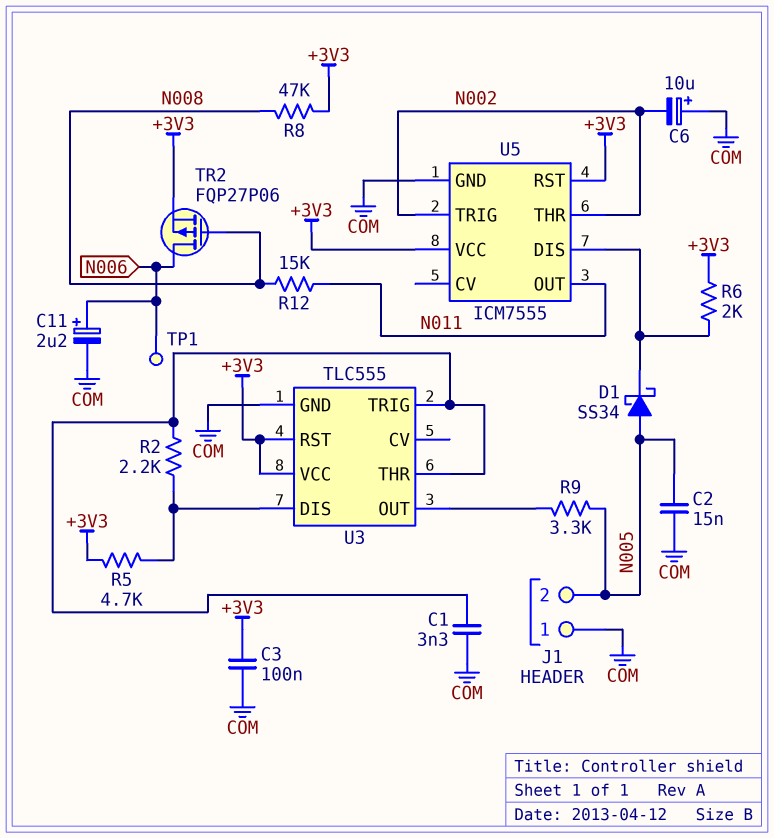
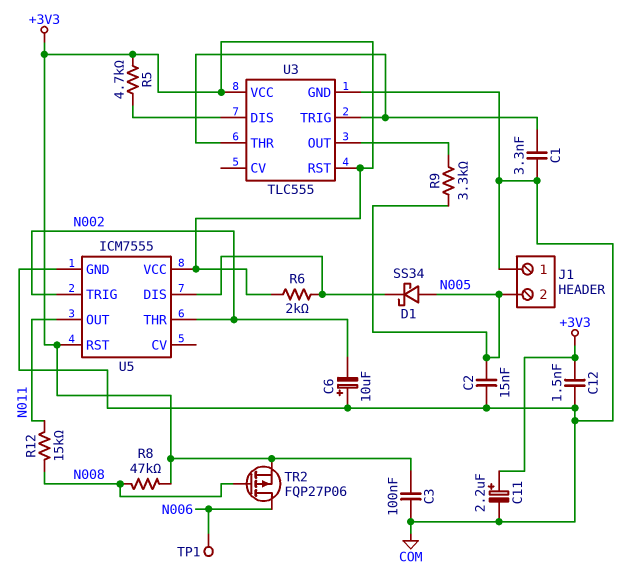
C11: 2.2uF (plus N006, minus COM) -> 2.2uF (plus +3V3, minus COM)
C12: none -> 1.5nF (+3V3, COM)
R2: 2.2k (U3/DIS, U3/THR) -> none

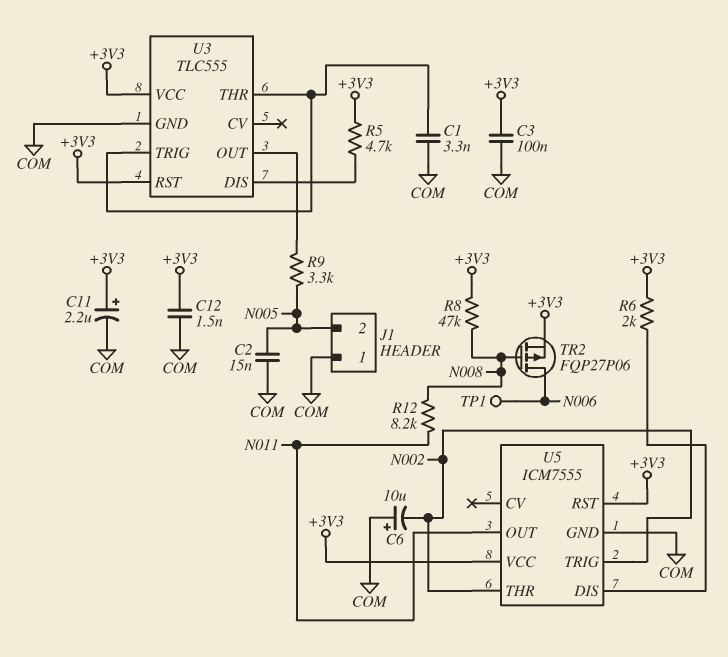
D1: schottky SS34 (A N005, K U5/DIS) -> none
R12: 15k (N008, N011) -> 8.2k (N008, N011)

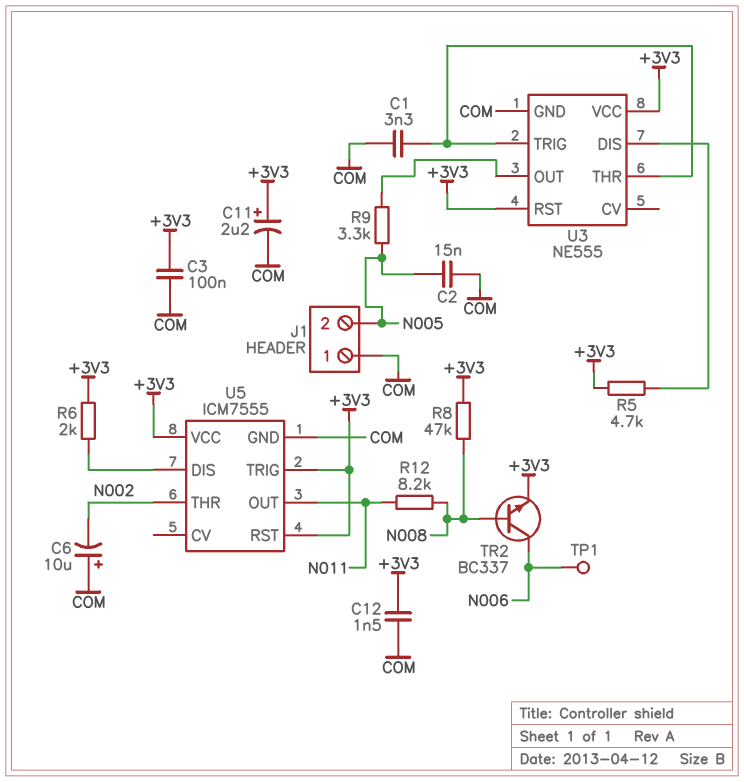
TR2: PMOS FQP27P06 (G N008, D N006, S +3V3) -> NPN BC337 (B N008, C N006, E +3V3)
U3: TLC555 -> NE555
U5 pin TRIG: N002 -> +3V3

